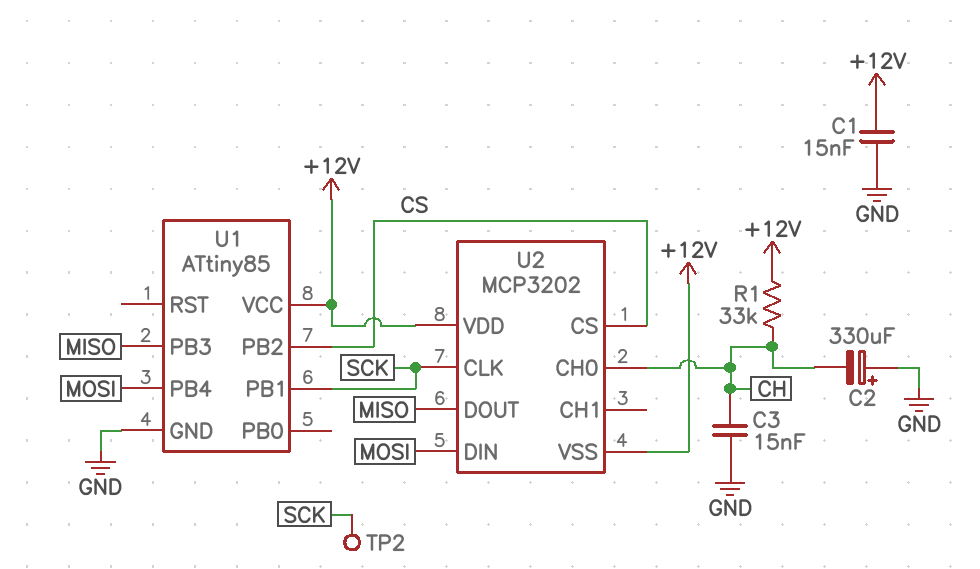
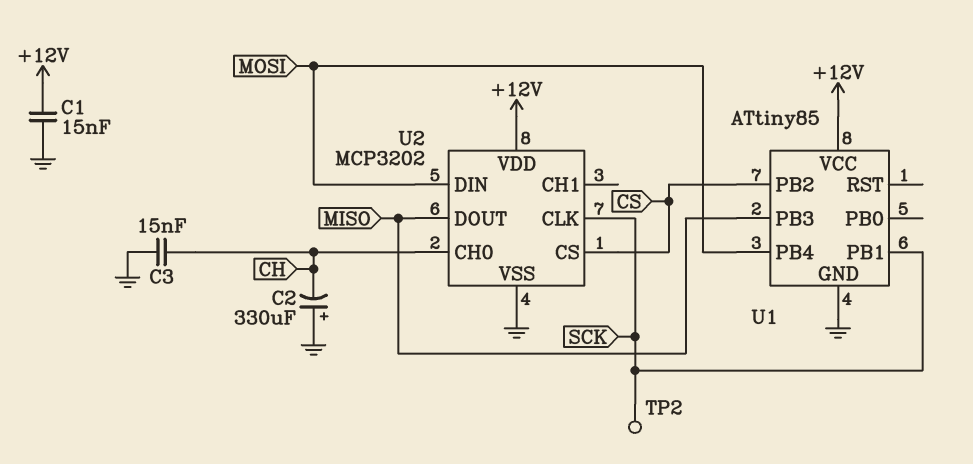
R1: 33k (+12V, CH) -> none
U2 pin VSS: +12V -> GND

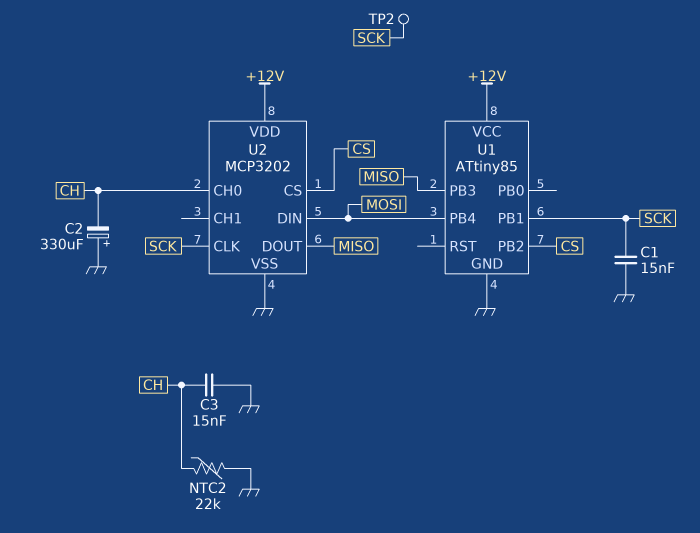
C1: 15nF (+12V, GND) -> 15nF (GND, SCK)
NTC2: none -> 22k (CH, GND)

